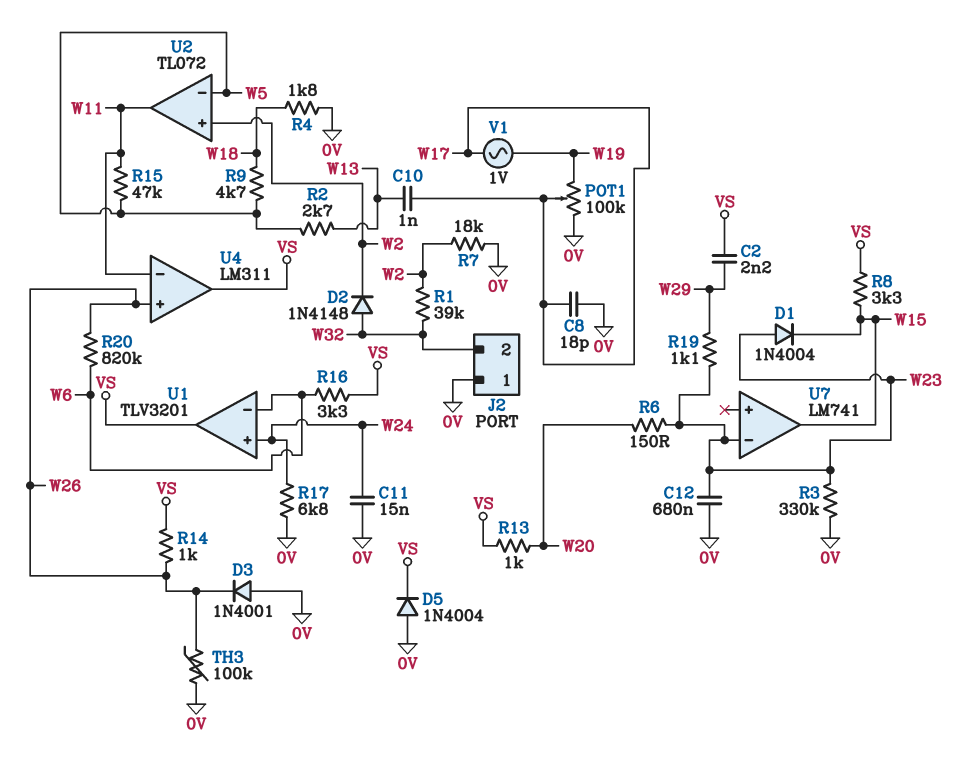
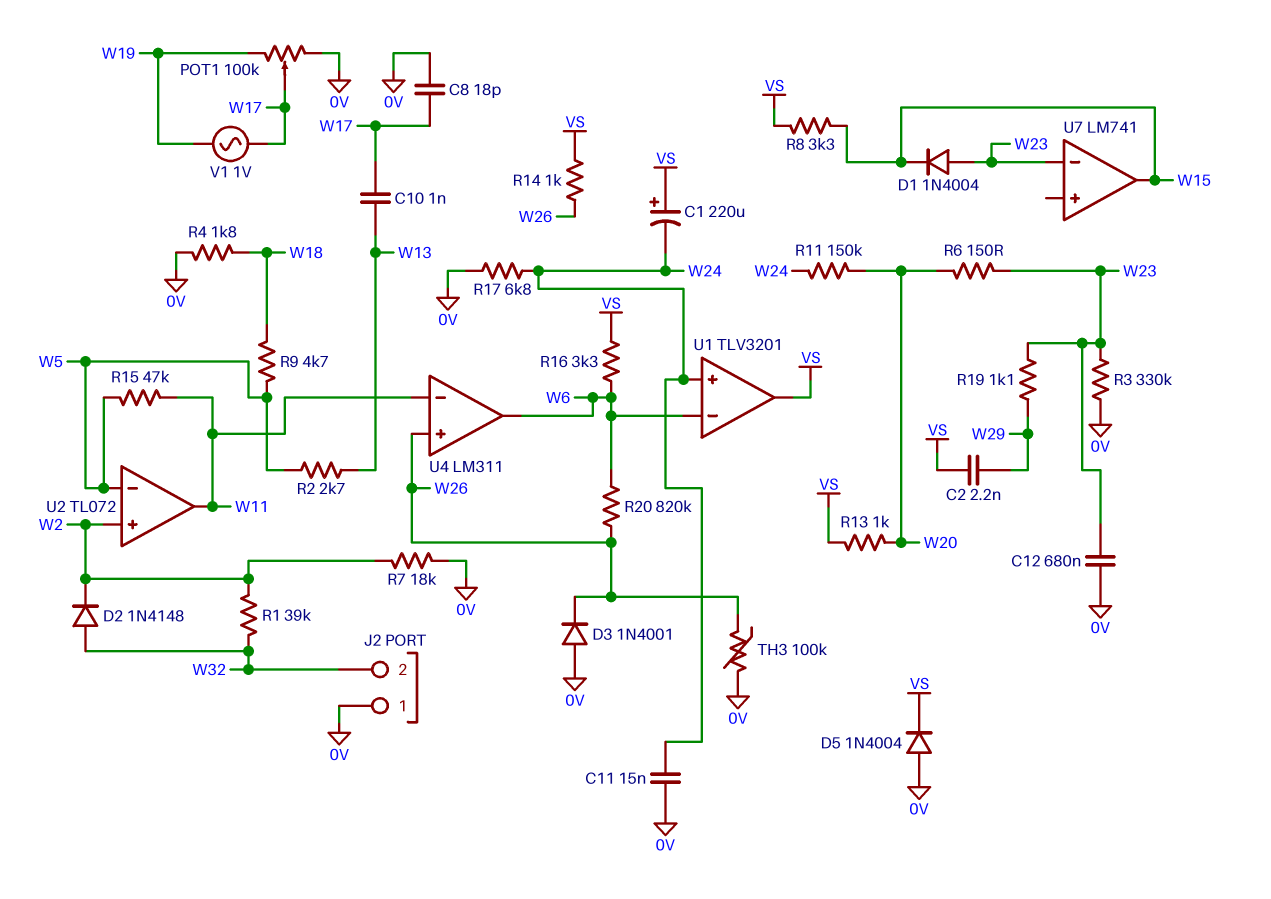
C1: none -> 220uF (plus VS, minus W24)
R11: none -> 150k (W20, W24)
U4 pin out: VS -> W6

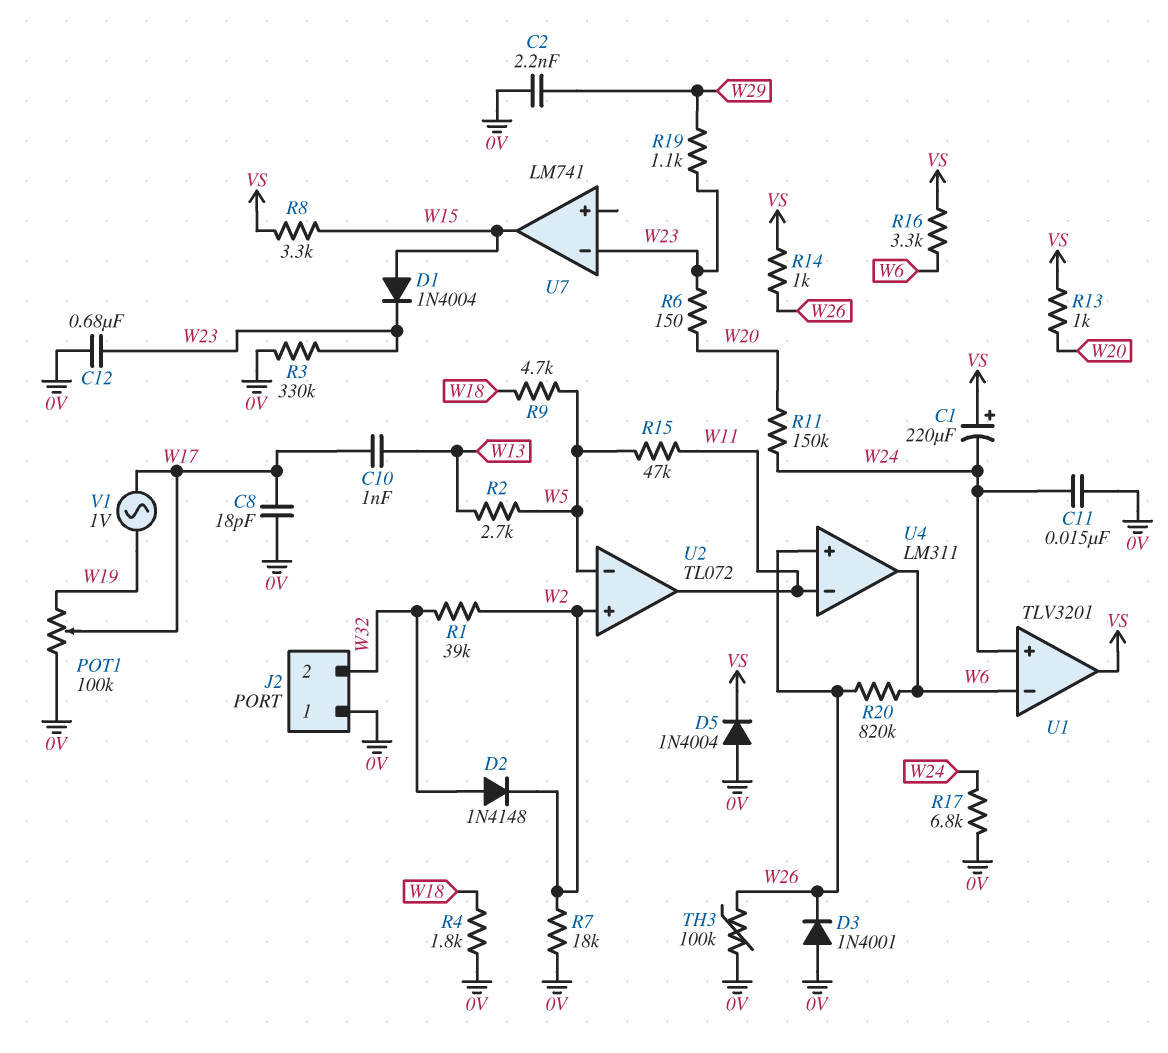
C2: 2.2nF (VS, W29) -> 2.2nF (0V, W29)
D1: diode 1N4004 (A W23, K W15) -> diode 1N4004 (A W15, K W23)

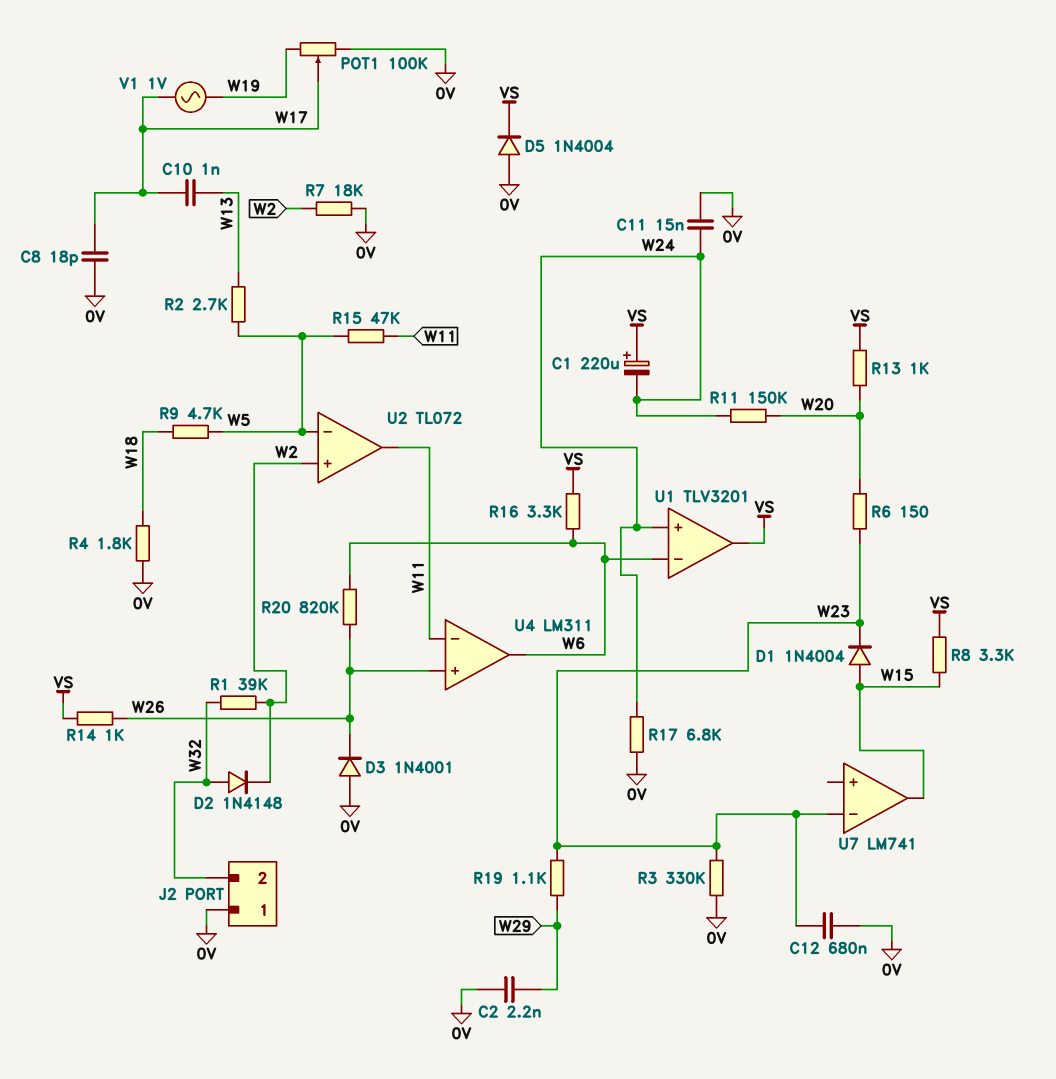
TH3: 100k (0V, W26) -> none

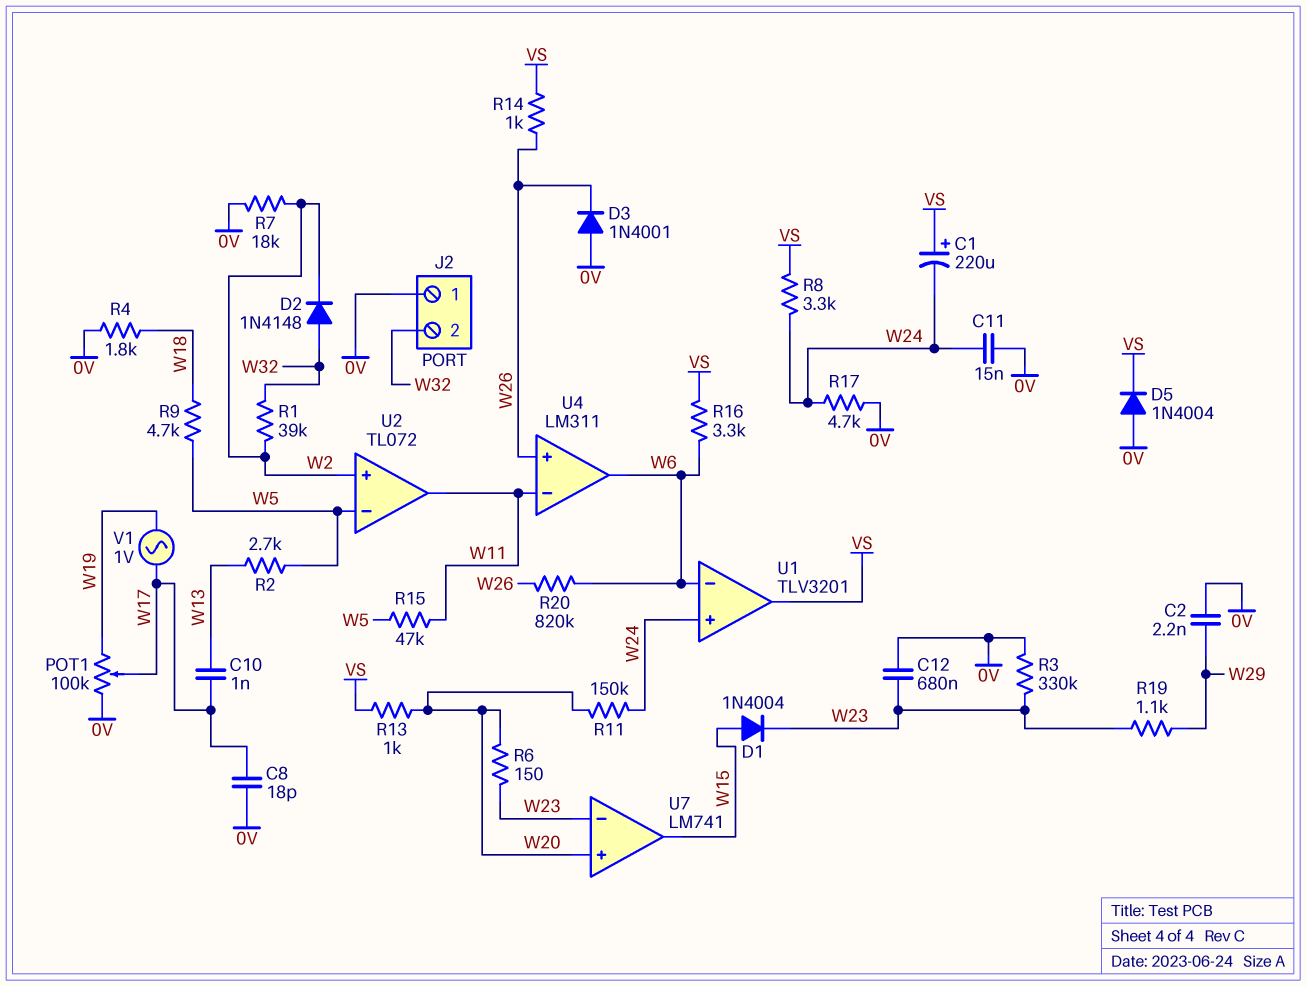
R8: 3.3k (VS, W15) -> 3.3k (VS, W24)
R17: 6.8k (0V, W24) -> 4.7k (0V, W24)
U7 pin in+: none -> W20

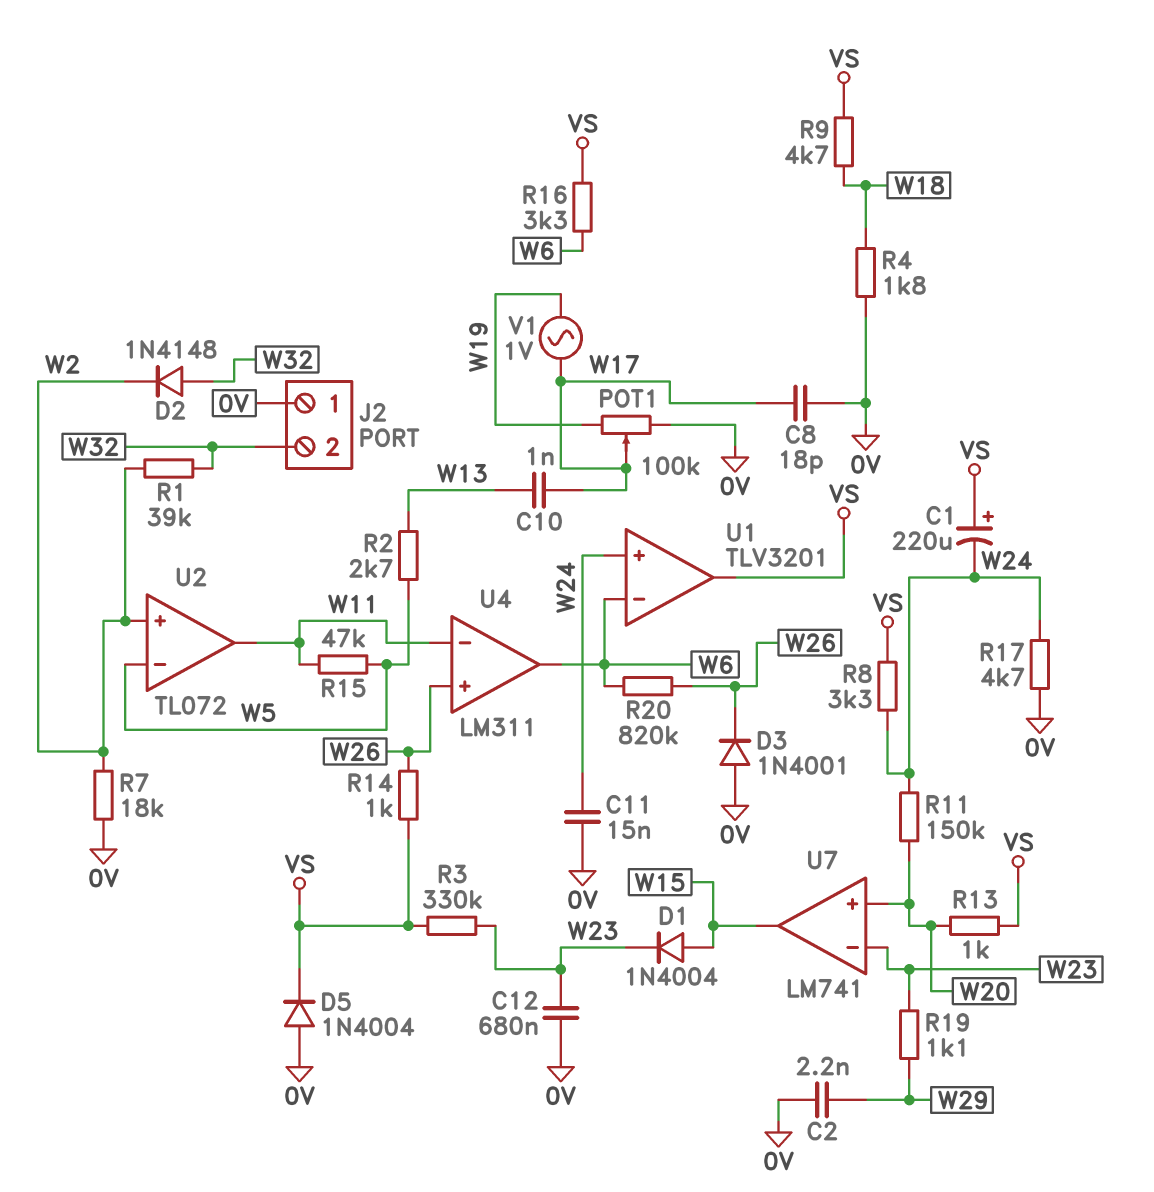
R3: 330k (0V, W23) -> 330k (VS, W23)
R6: 150 (W20, W23) -> none
R9: 4.7k (W5, W18) -> 4.7k (VS, W18)

